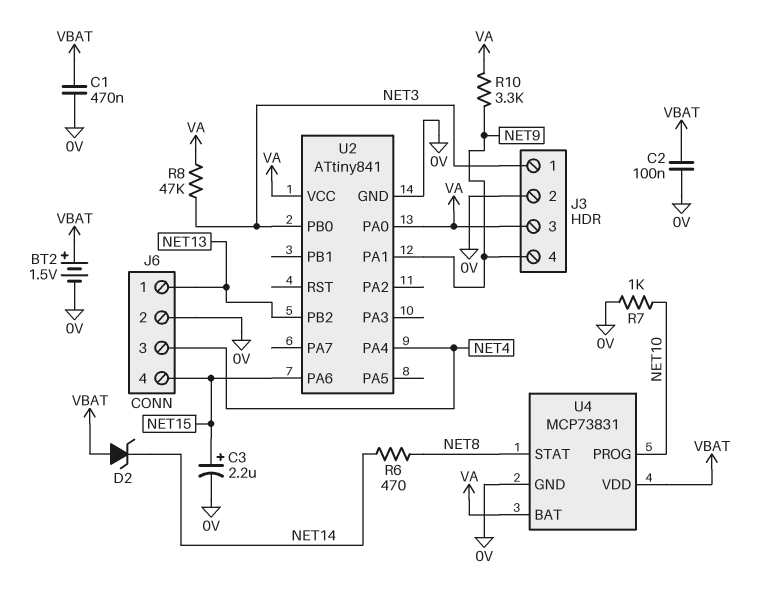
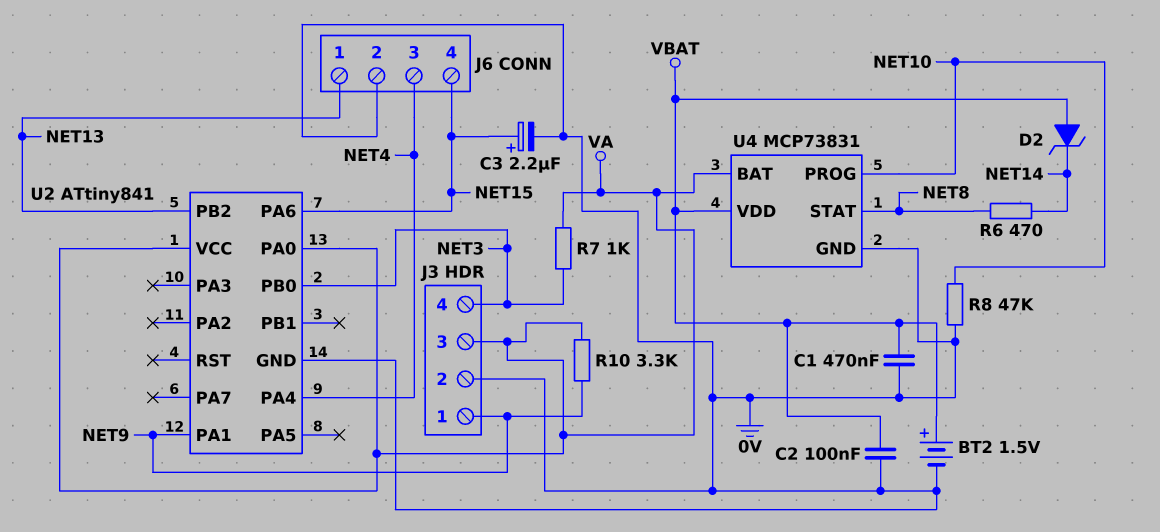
J3 pin 1: NET3 -> NET9
J3 pin 4: NET9 -> NET3
R7: 1k (0V, NET10) -> 1k (NET3, VA)
R8: 47k (NET3, VA) -> 47k (0V, NET10)

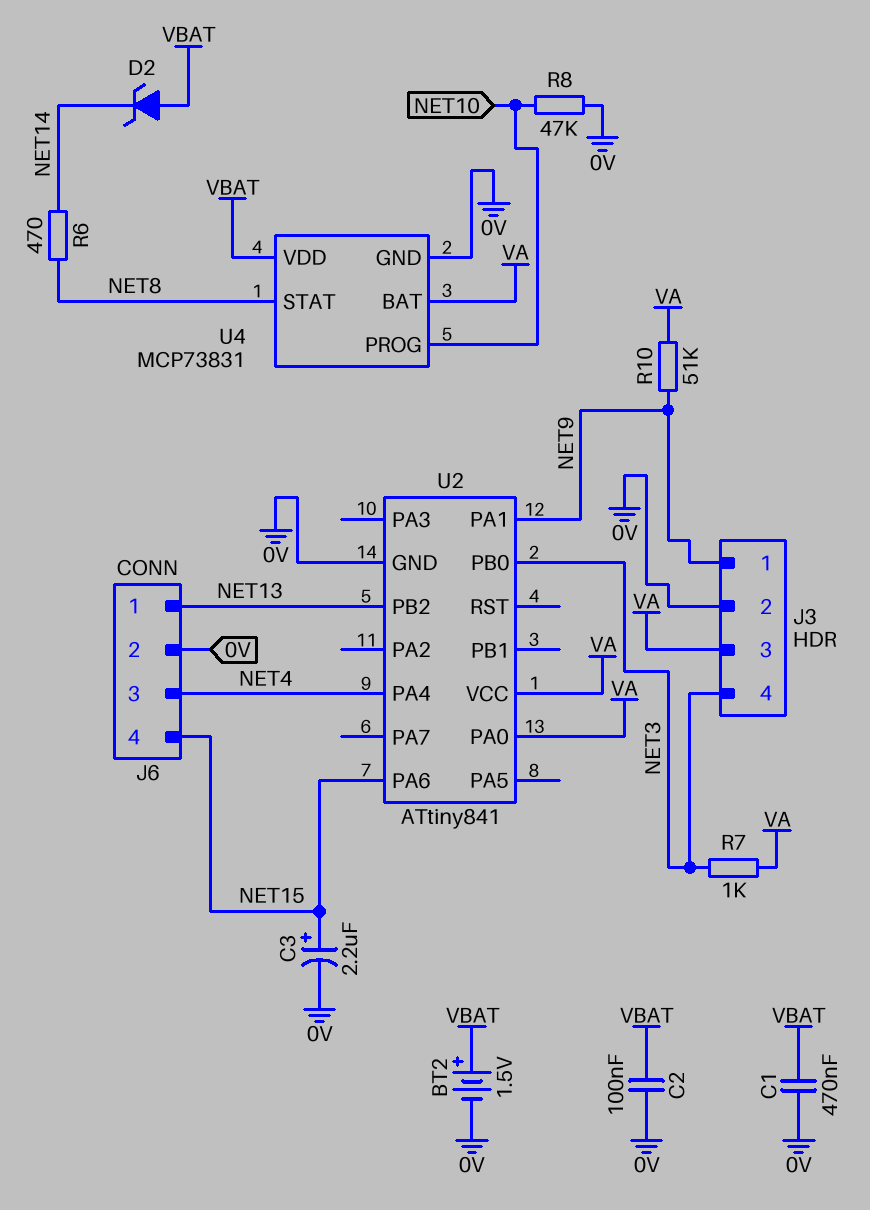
R10: 3.3k (NET9, VA) -> 51k (NET9, VA)

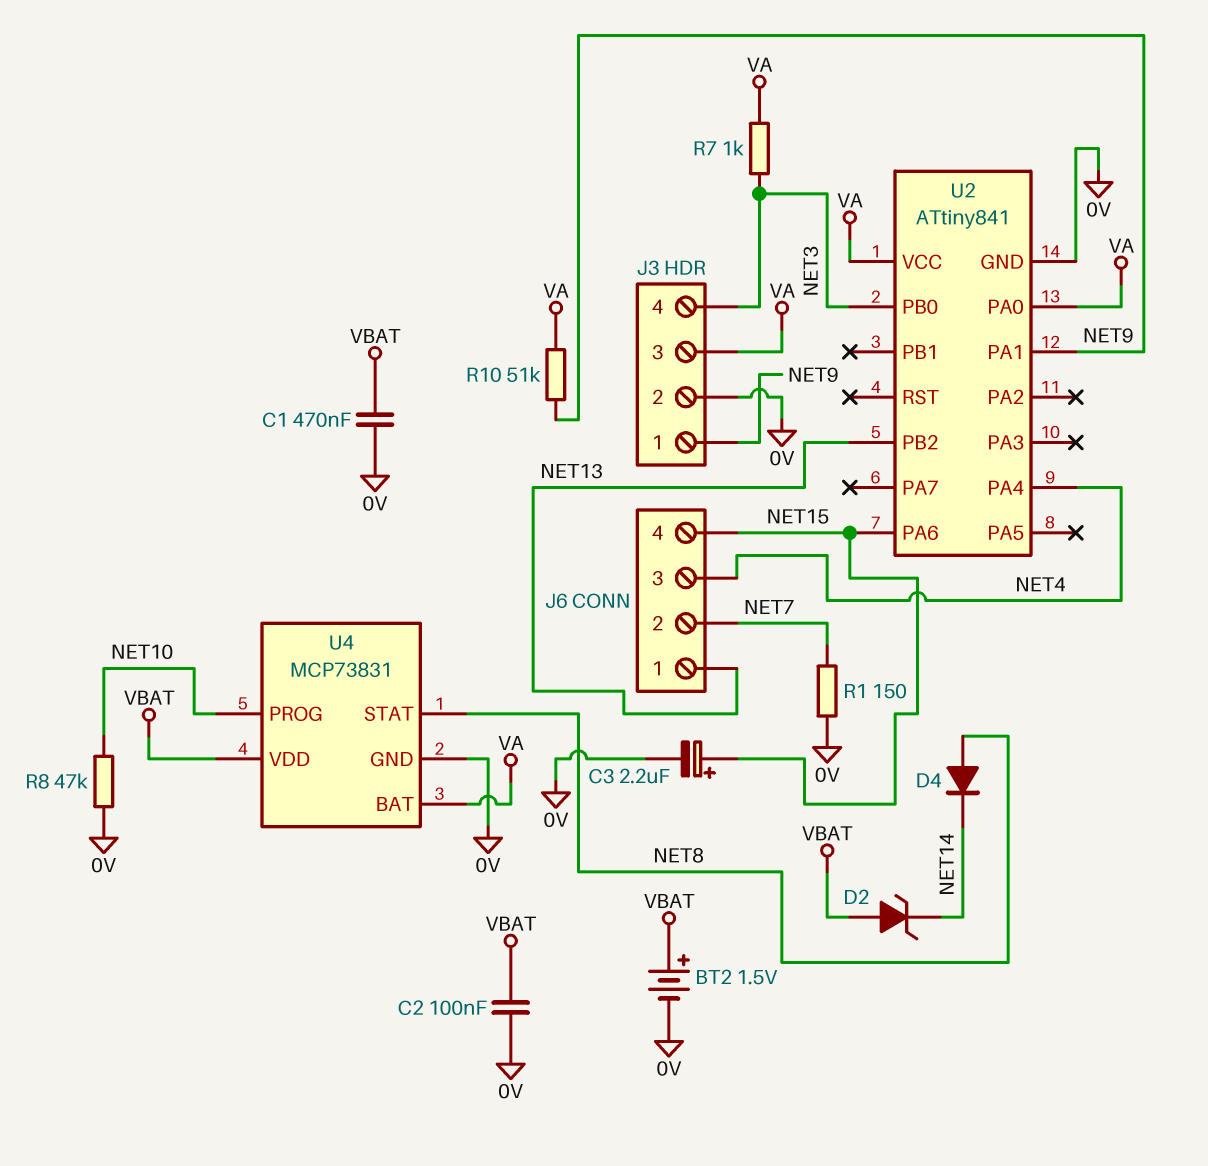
D4: none -> diode (A NET8, K NET14)
J6 pin 2: 0V -> NET7
R1: none -> 150 (0V, NET7)
R6: 470 (NET8, NET14) -> none

